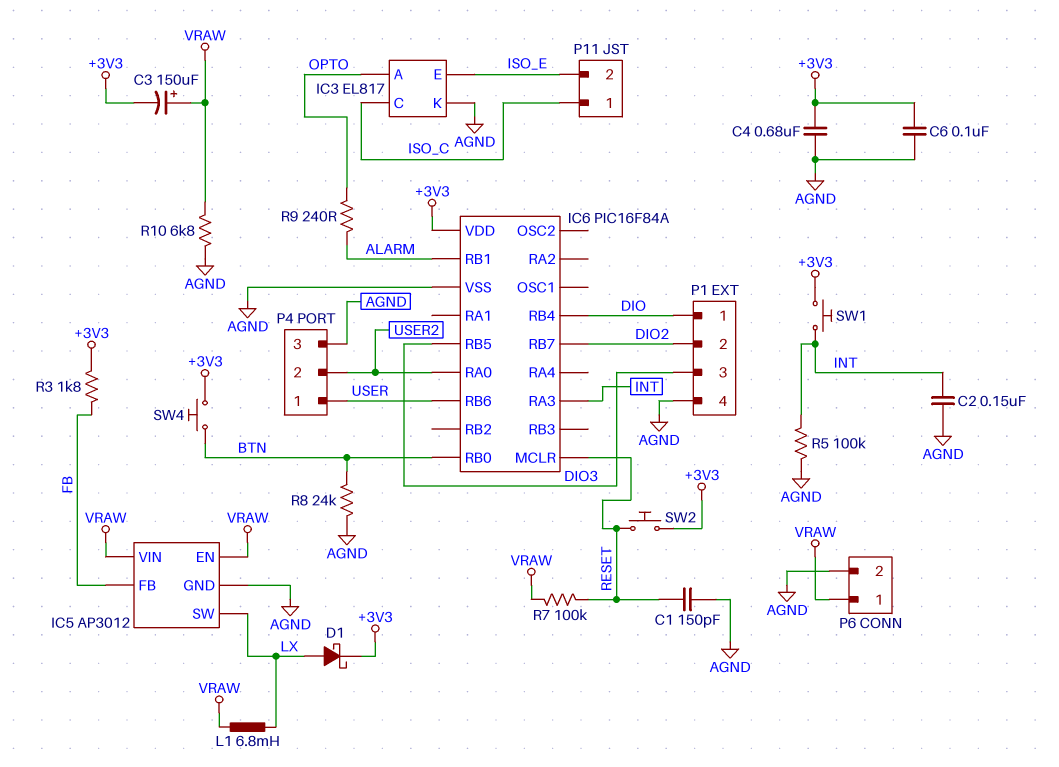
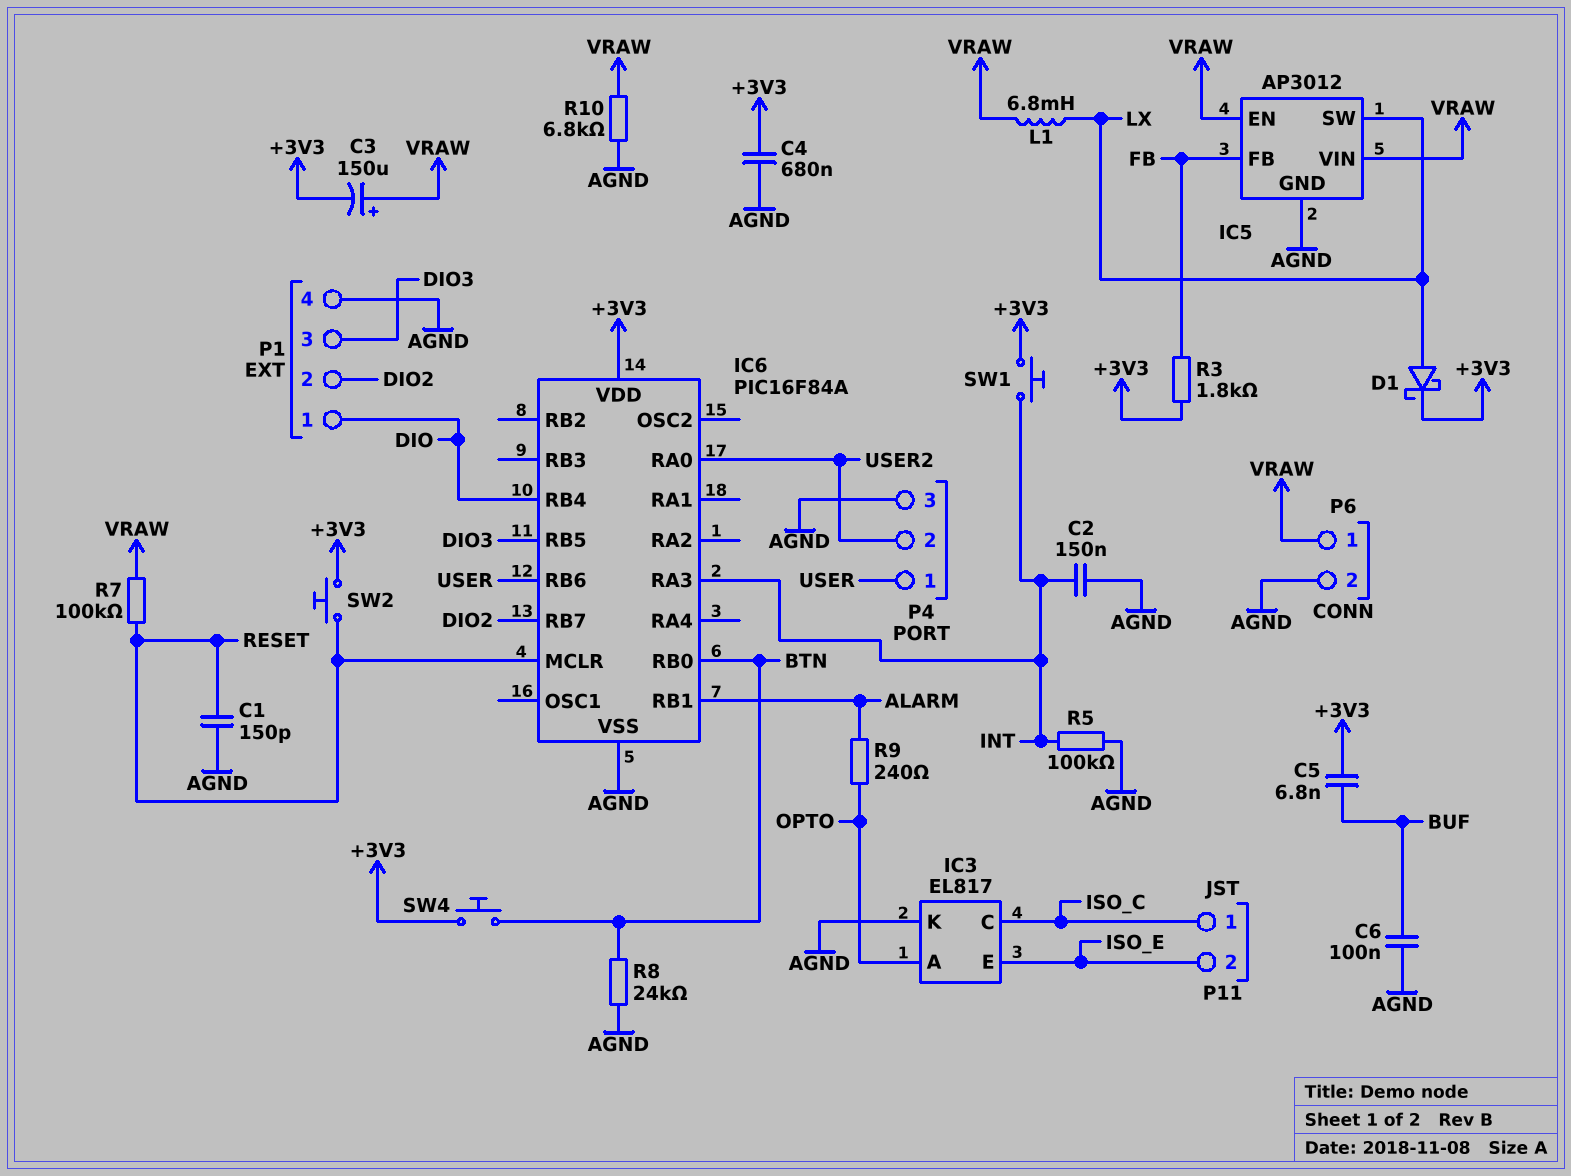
C5: none -> 6.8nF (+3V3, BUF)
C6: 100nF (+3V3, AGND) -> 100nF (AGND, BUF)

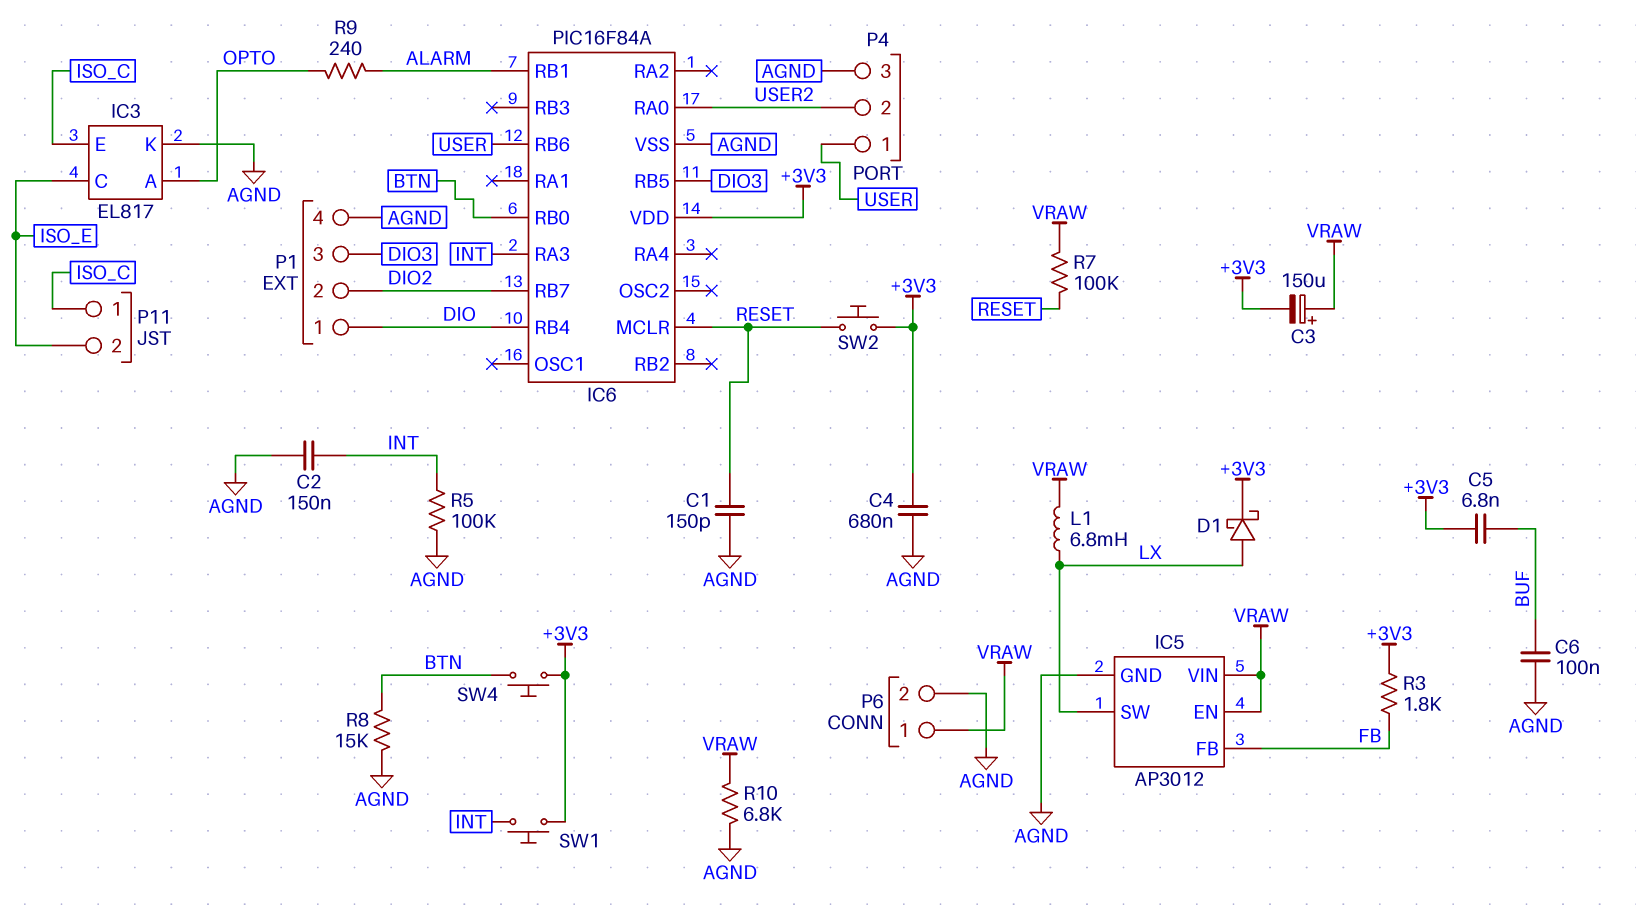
IC3 pin C: ISO_C -> ISO_E
IC3 pin E: ISO_E -> ISO_C
R8: 24k (AGND, BTN) -> 15k (AGND, BTN)

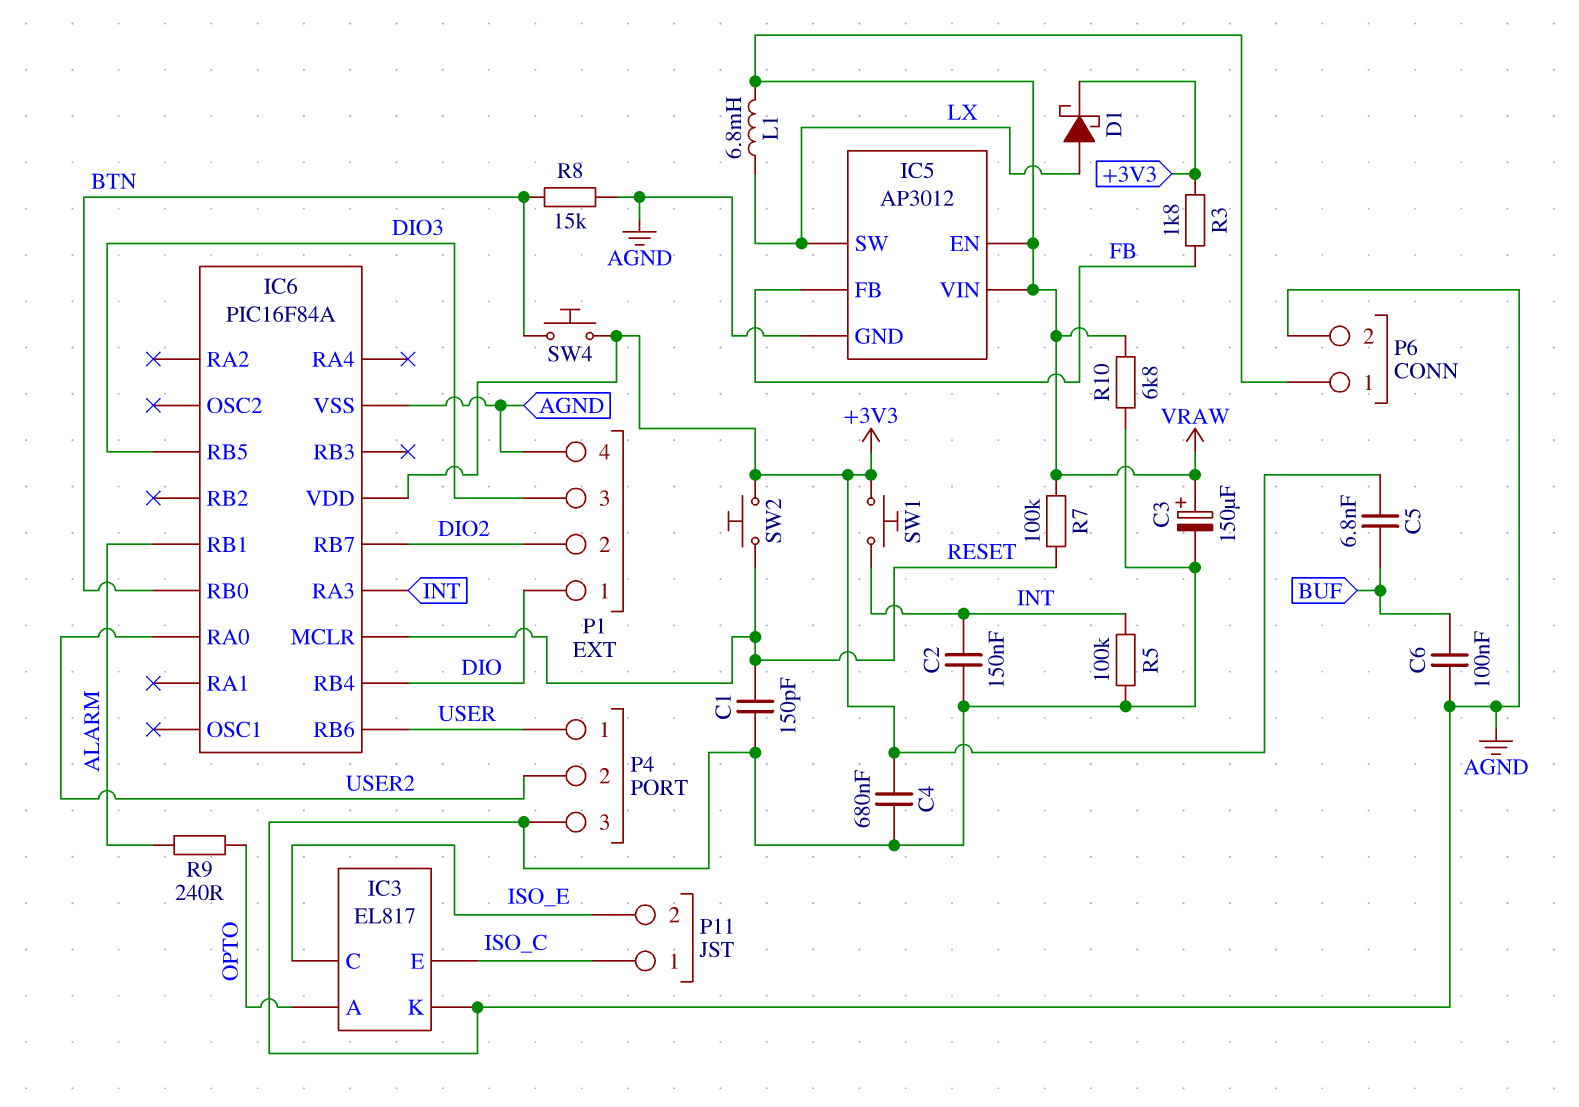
C3: 150uF (plus VRAW, minus +3V3) -> 150uF (plus VRAW, minus AGND)

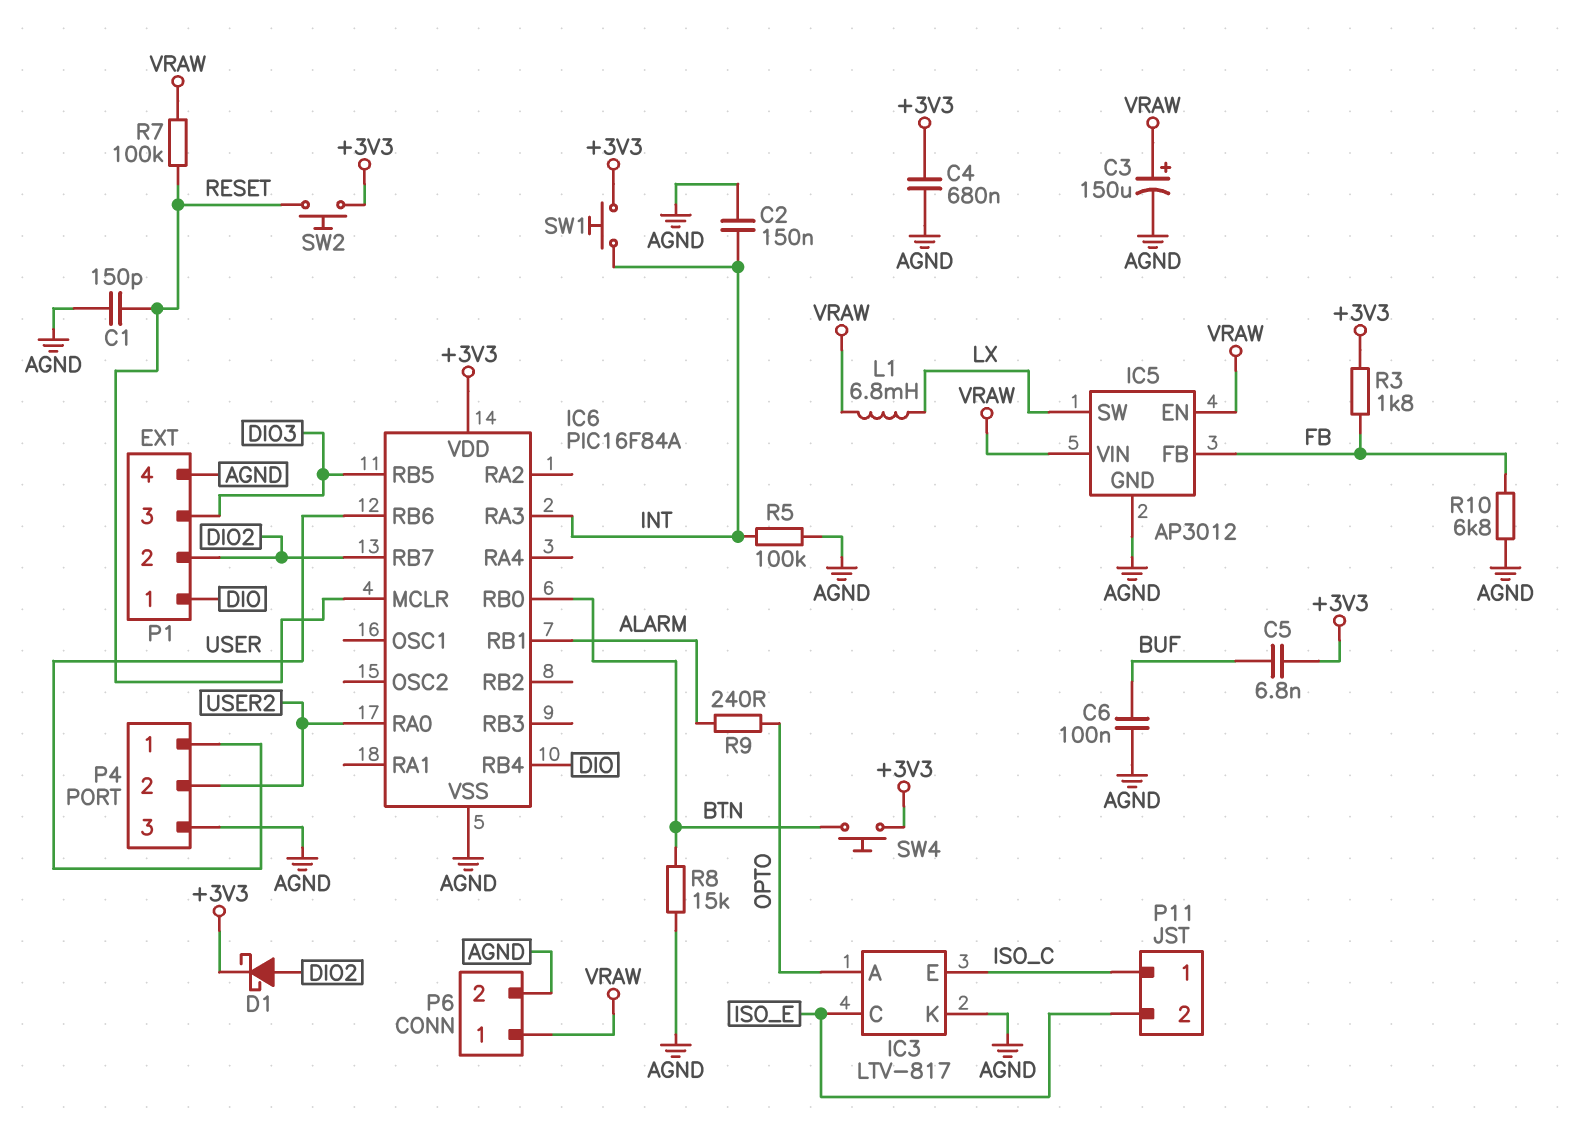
D1: schottky (A LX, K +3V3) -> schottky (A DIO2, K +3V3)
IC3: EL817 -> LTV-817
R10: 6.8k (AGND, VRAW) -> 6.8k (AGND, FB)

